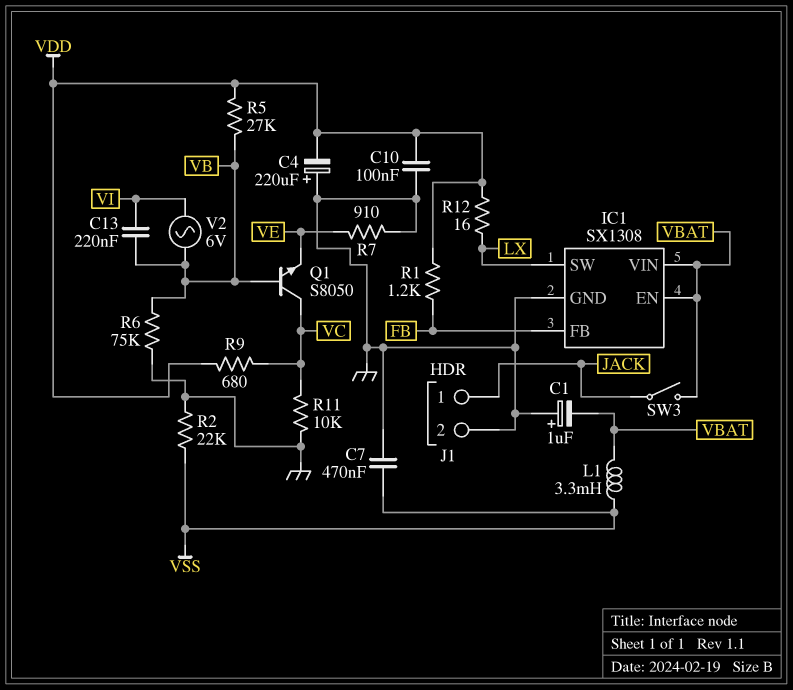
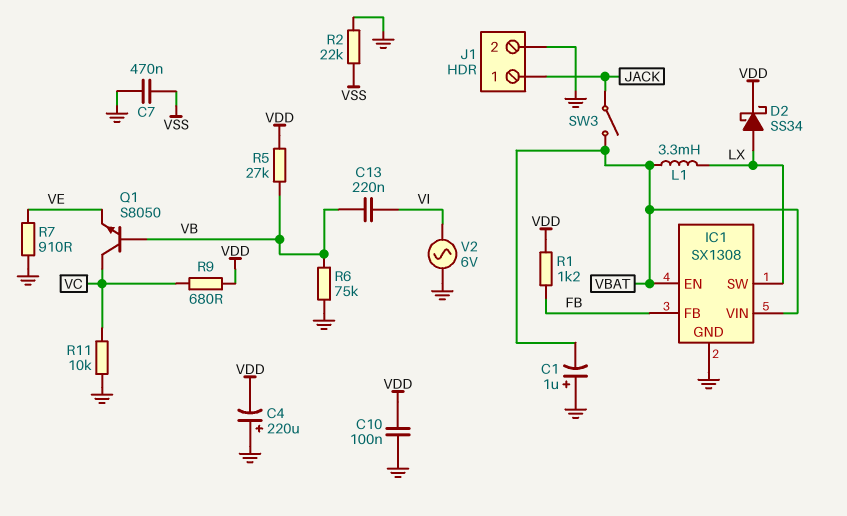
D2: none -> schottky SS34 (A LX, K VDD)
L1: 3.3mH (VBAT, VSS) -> 3.3mH (LX, VBAT)
R12: 16 (LX, VDD) -> none
V2: AC 6V (VB, VI) -> AC 6V (GND, VI)

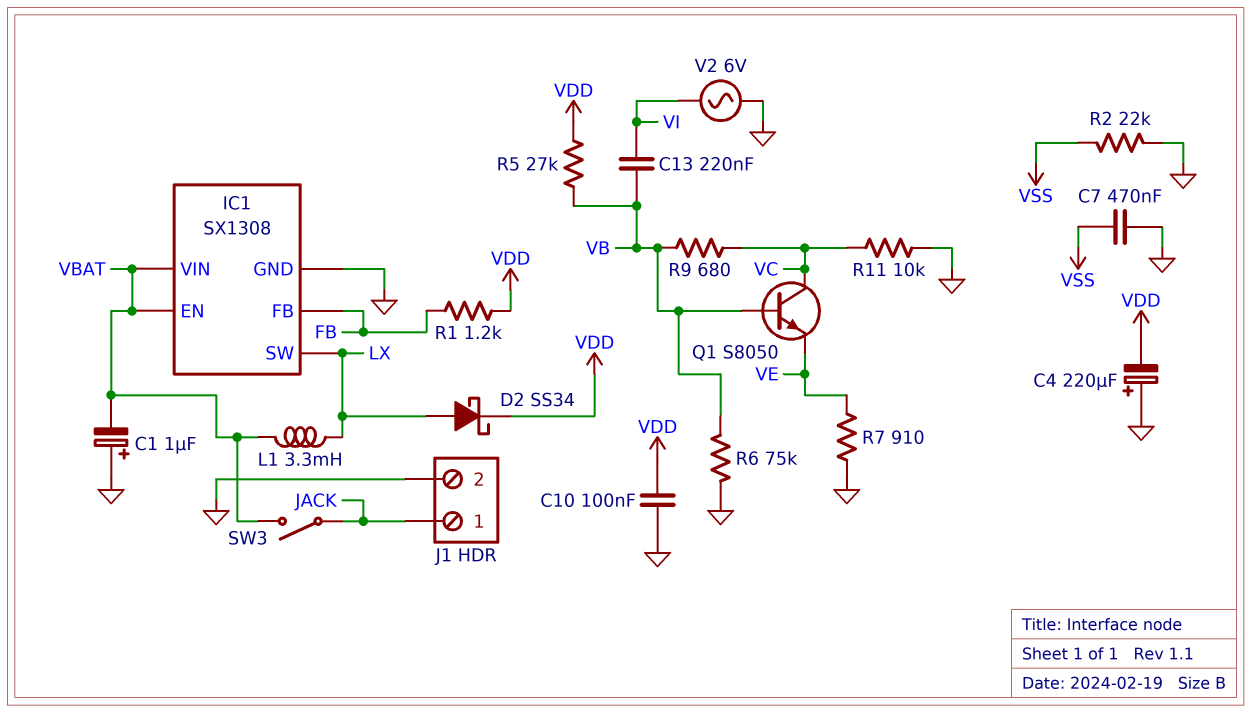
R9: 680 (VC, VDD) -> 680 (VB, VC)

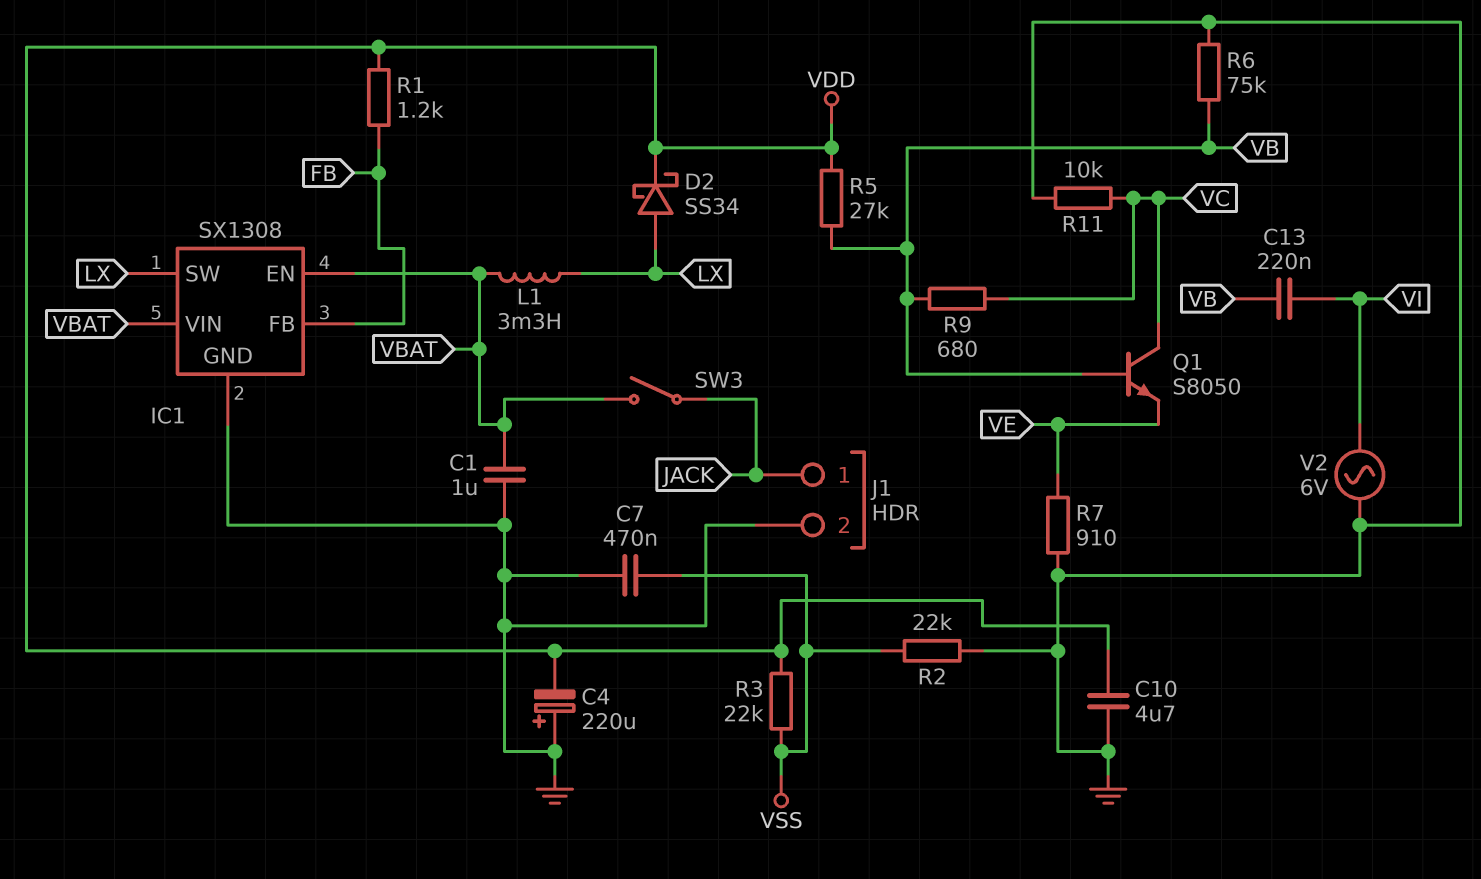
C1: 1uF (plus GND, minus VBAT) -> 1uF (GND, VBAT)
C10: 100nF (GND, VDD) -> 4.7uF (GND, VDD)
R3: none -> 22k (VDD, VSS)

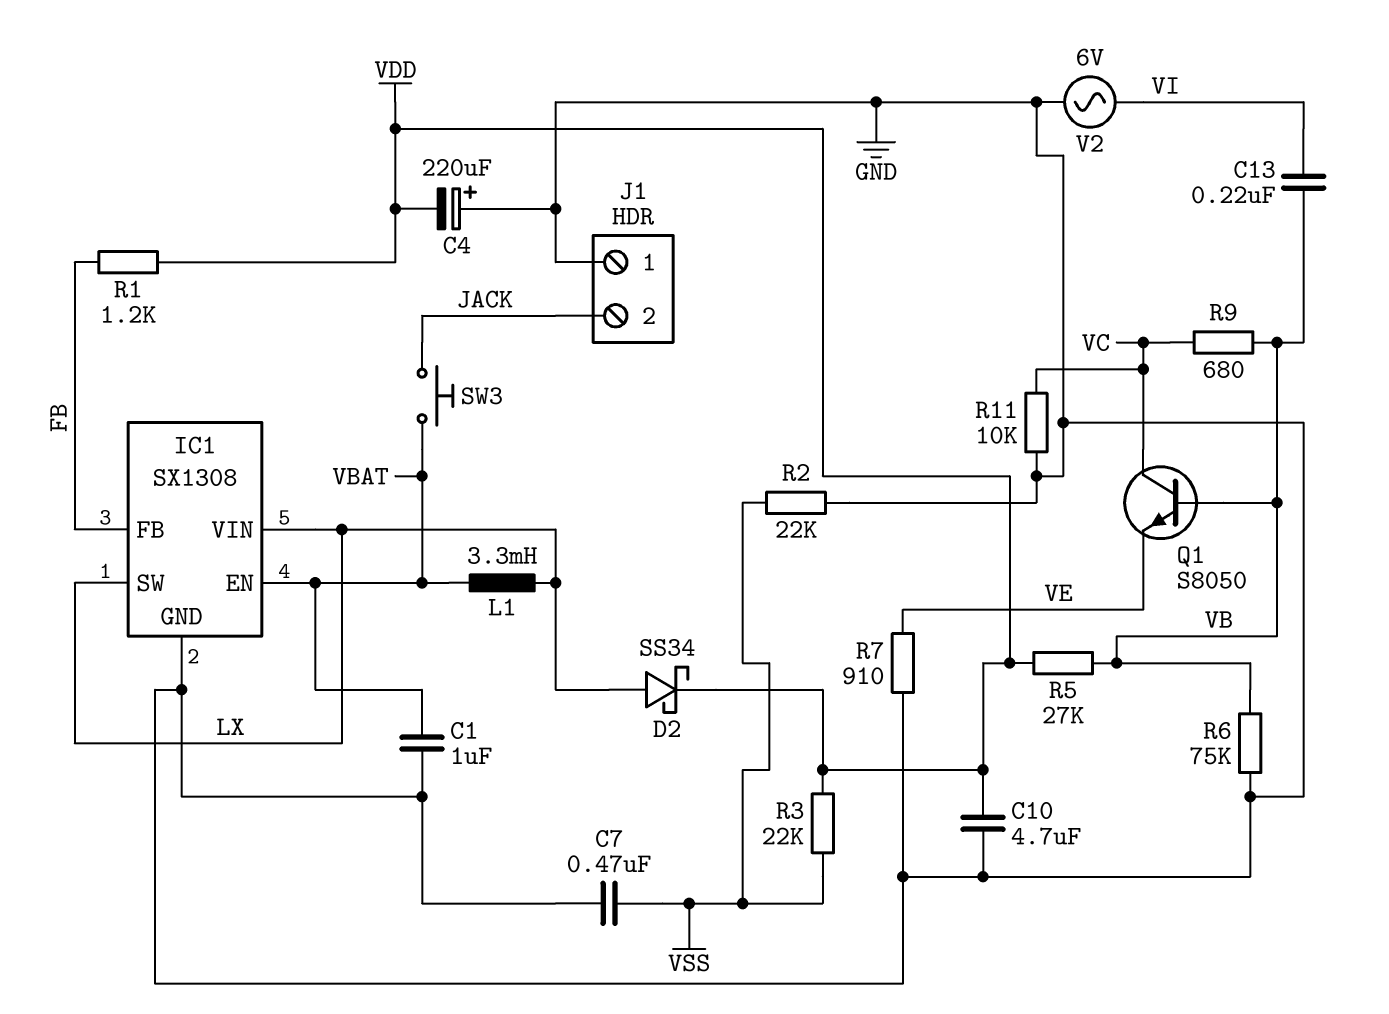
IC1 pin VIN: VBAT -> LX
J1 pin 1: JACK -> GND
J1 pin 2: GND -> JACK
SW3: switch (JACK, VBAT) -> button (JACK, VBAT)

